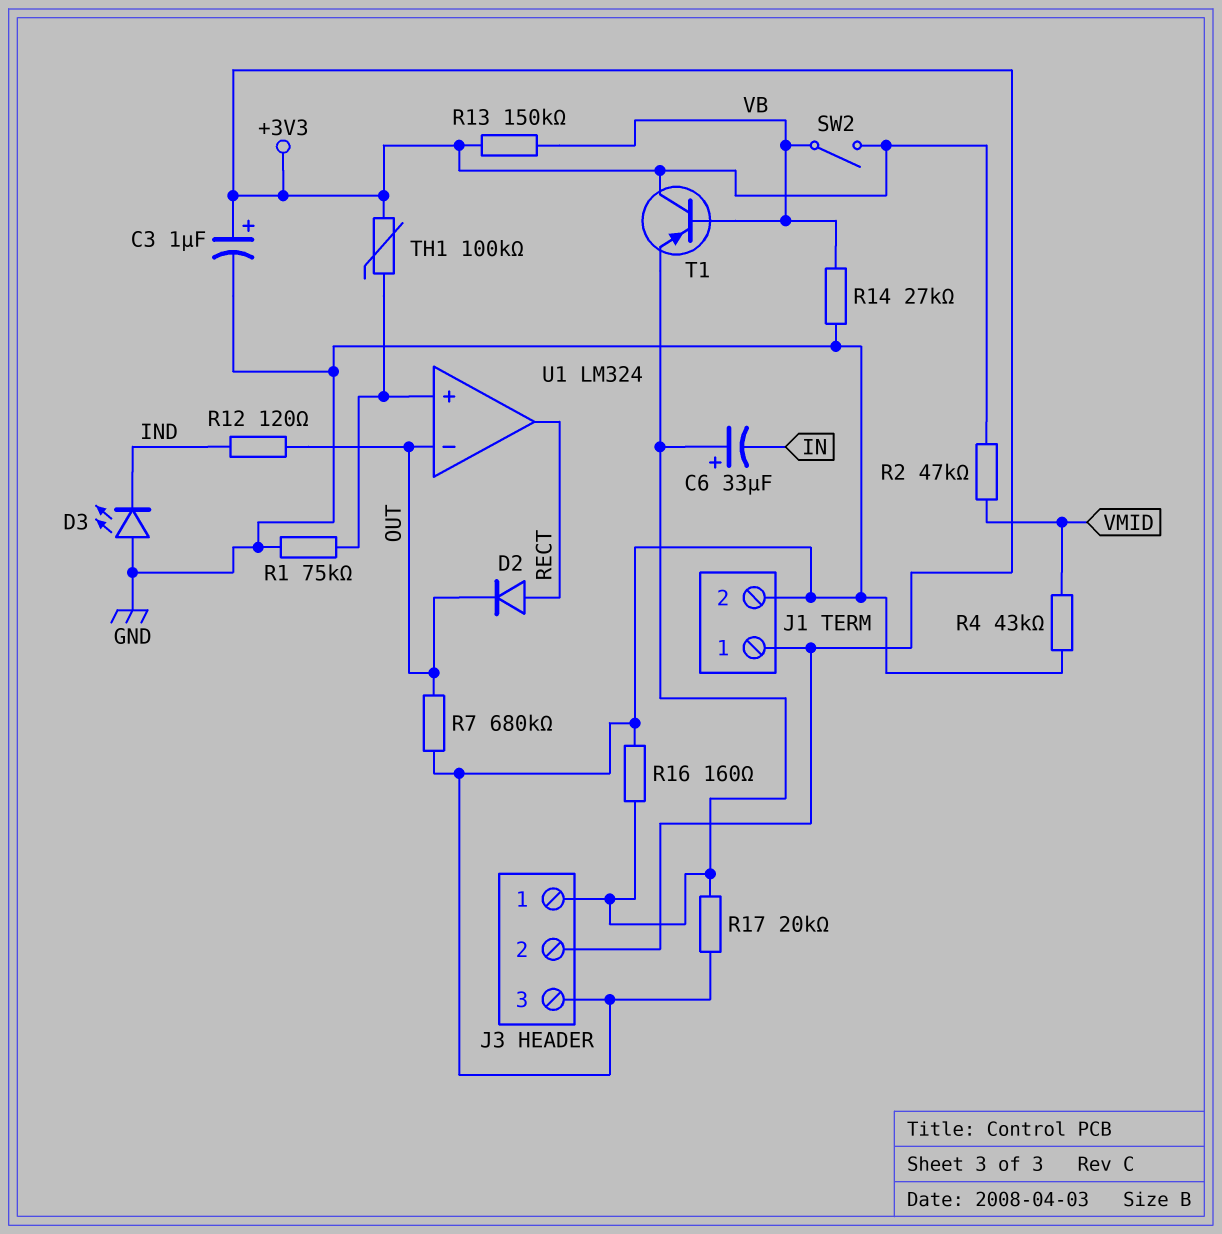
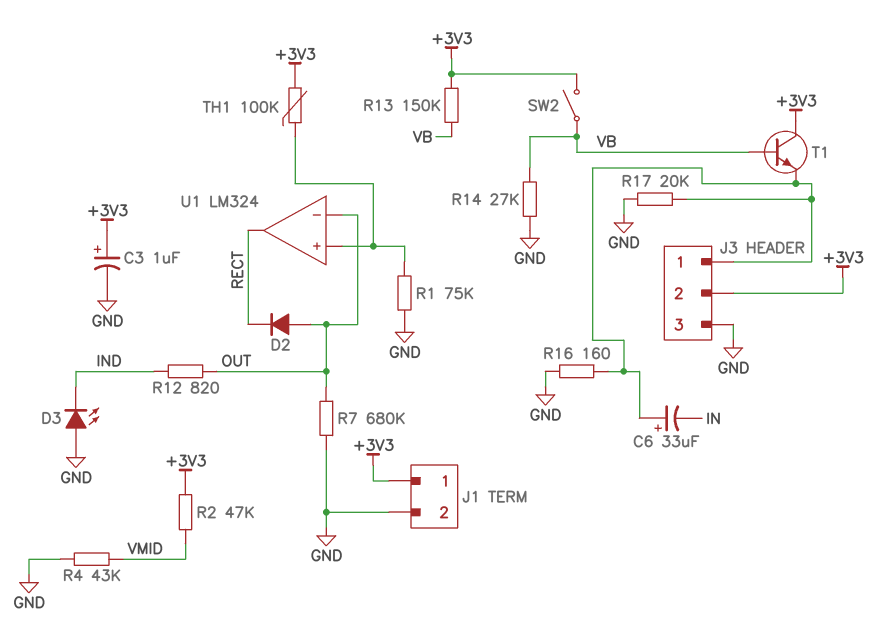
D2: diode (A RECT, K OUT) -> diode (A OUT, K RECT)
R12: 120 (IND, OUT) -> 820 (IND, OUT)
T1: PNP (B VB, C +3V3, E J3/1) -> NPN (B VB, C +3V3, E J3/1)

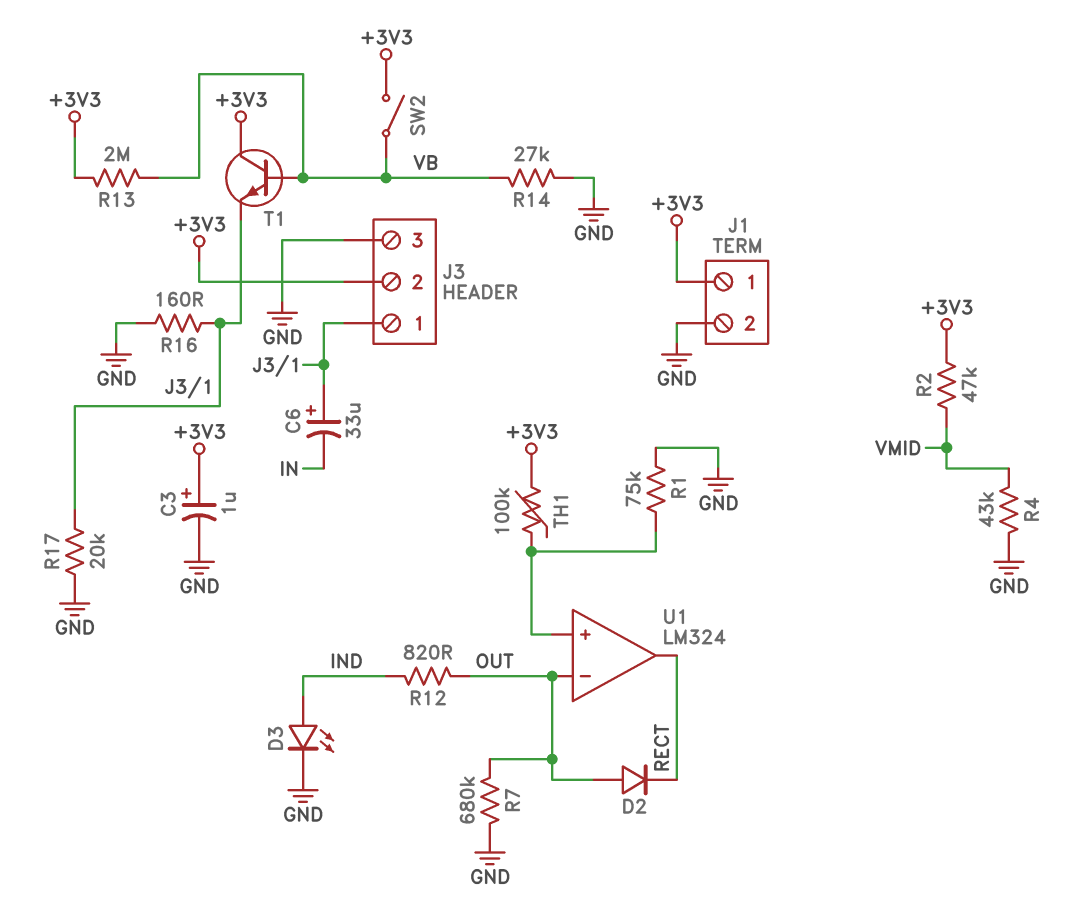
D3: LED (A GND, K IND) -> LED (A IND, K GND)
R13: 150k (+3V3, VB) -> 2M (+3V3, VB)

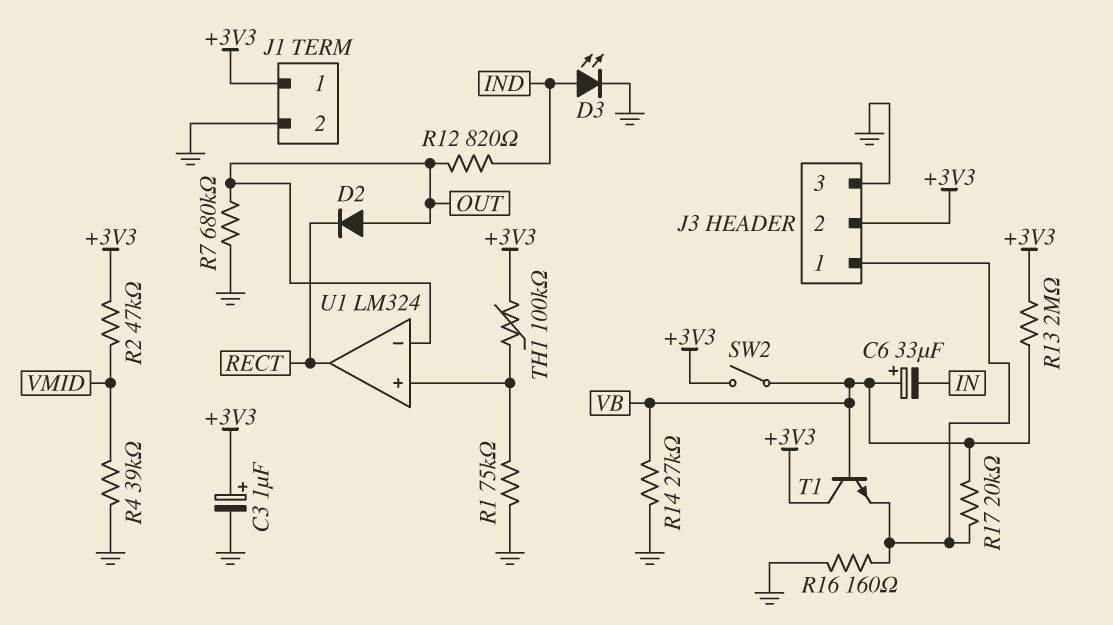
C6: 33uF (plus J3/1, minus IN) -> 33uF (plus VB, minus IN)
R4: 43k (GND, VMID) -> 39k (GND, VMID)
R17: 20k (GND, J3/1) -> 20k (J3/1, VB)

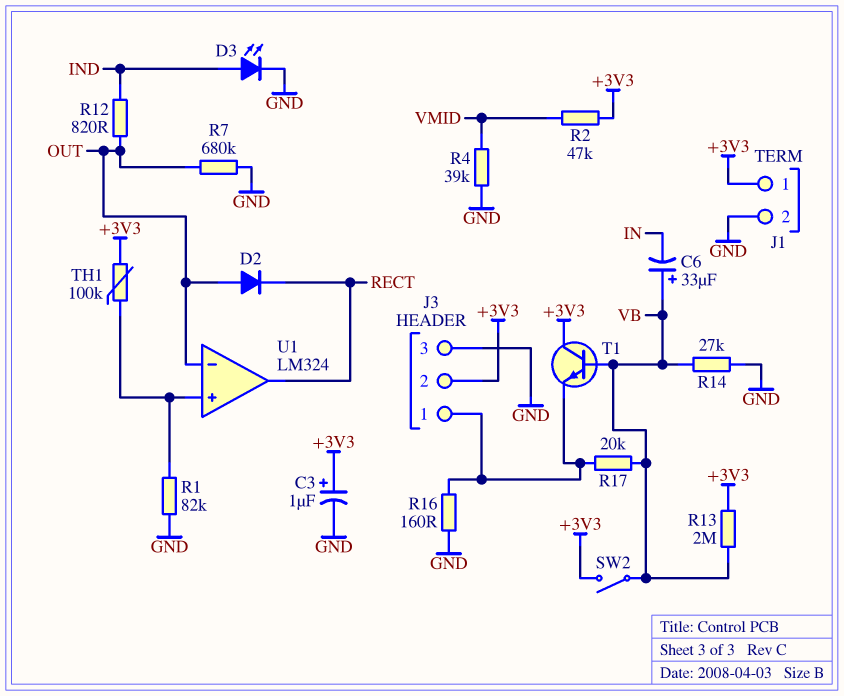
R1: 75k (GND, U1/in+) -> 82k (GND, U1/in+)

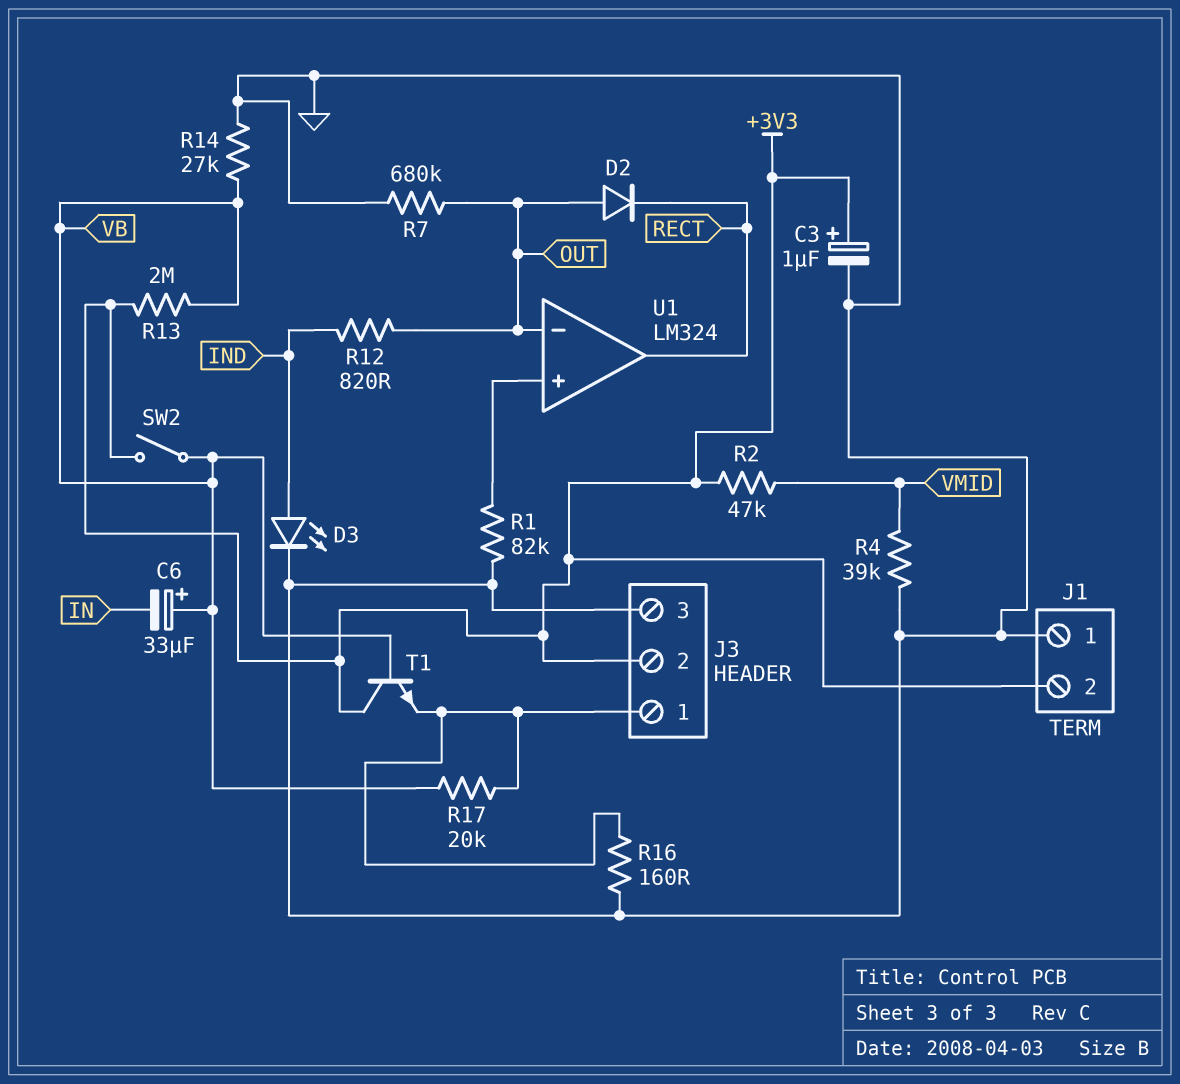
J1 pin 1: +3V3 -> GND
J1 pin 2: GND -> +3V3
TH1: 100k (+3V3, U1/in+) -> none

